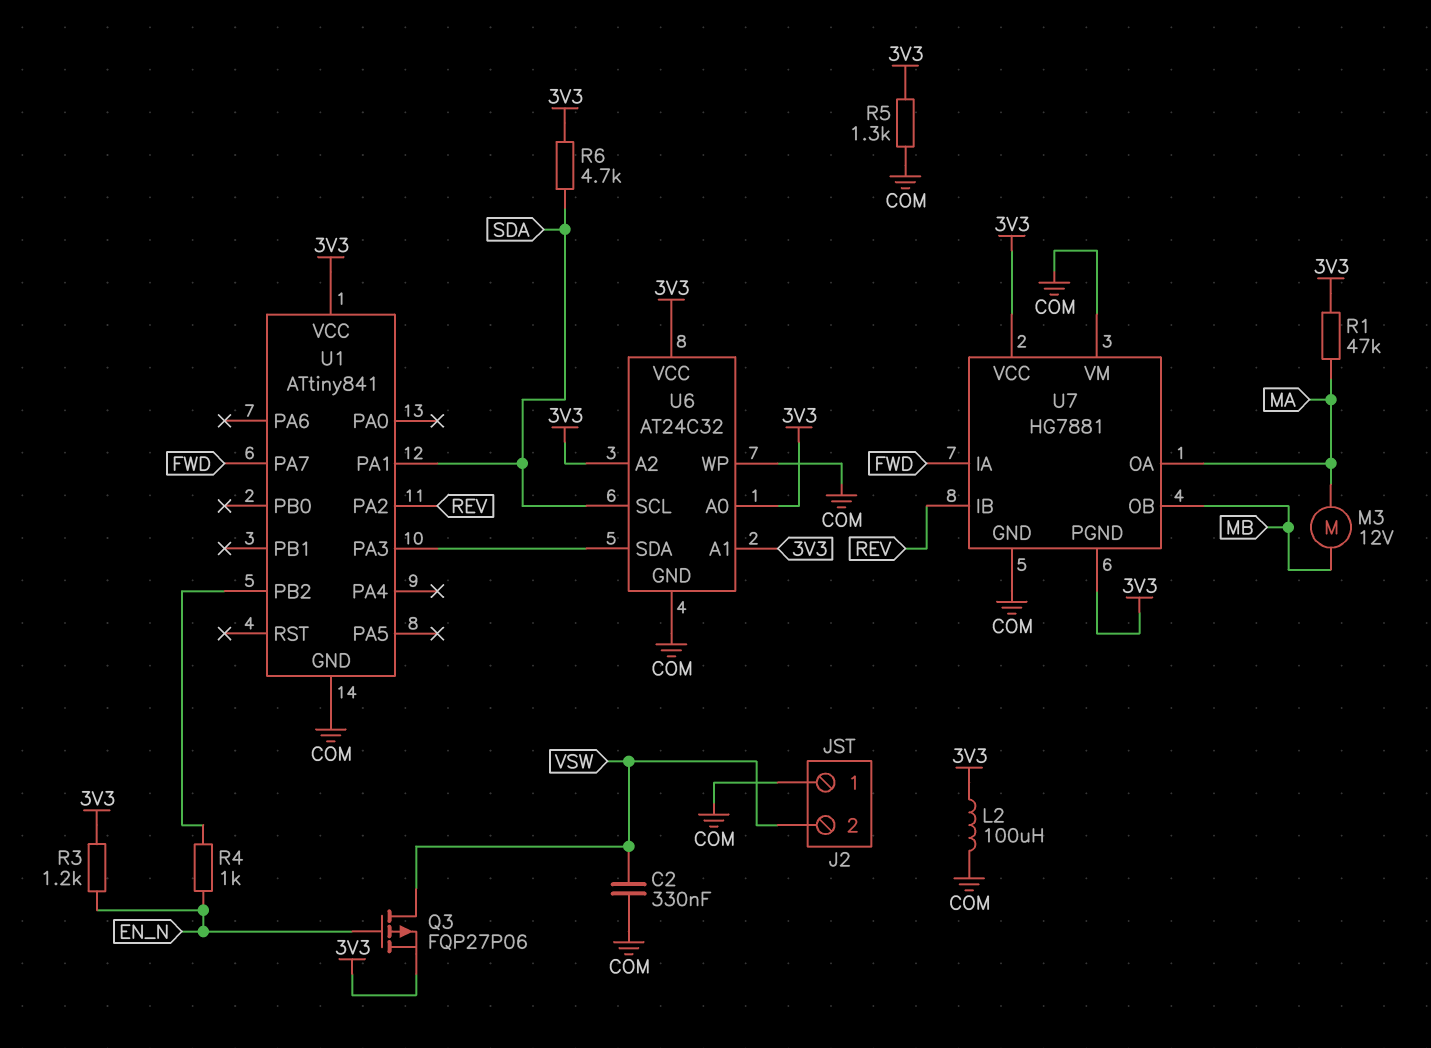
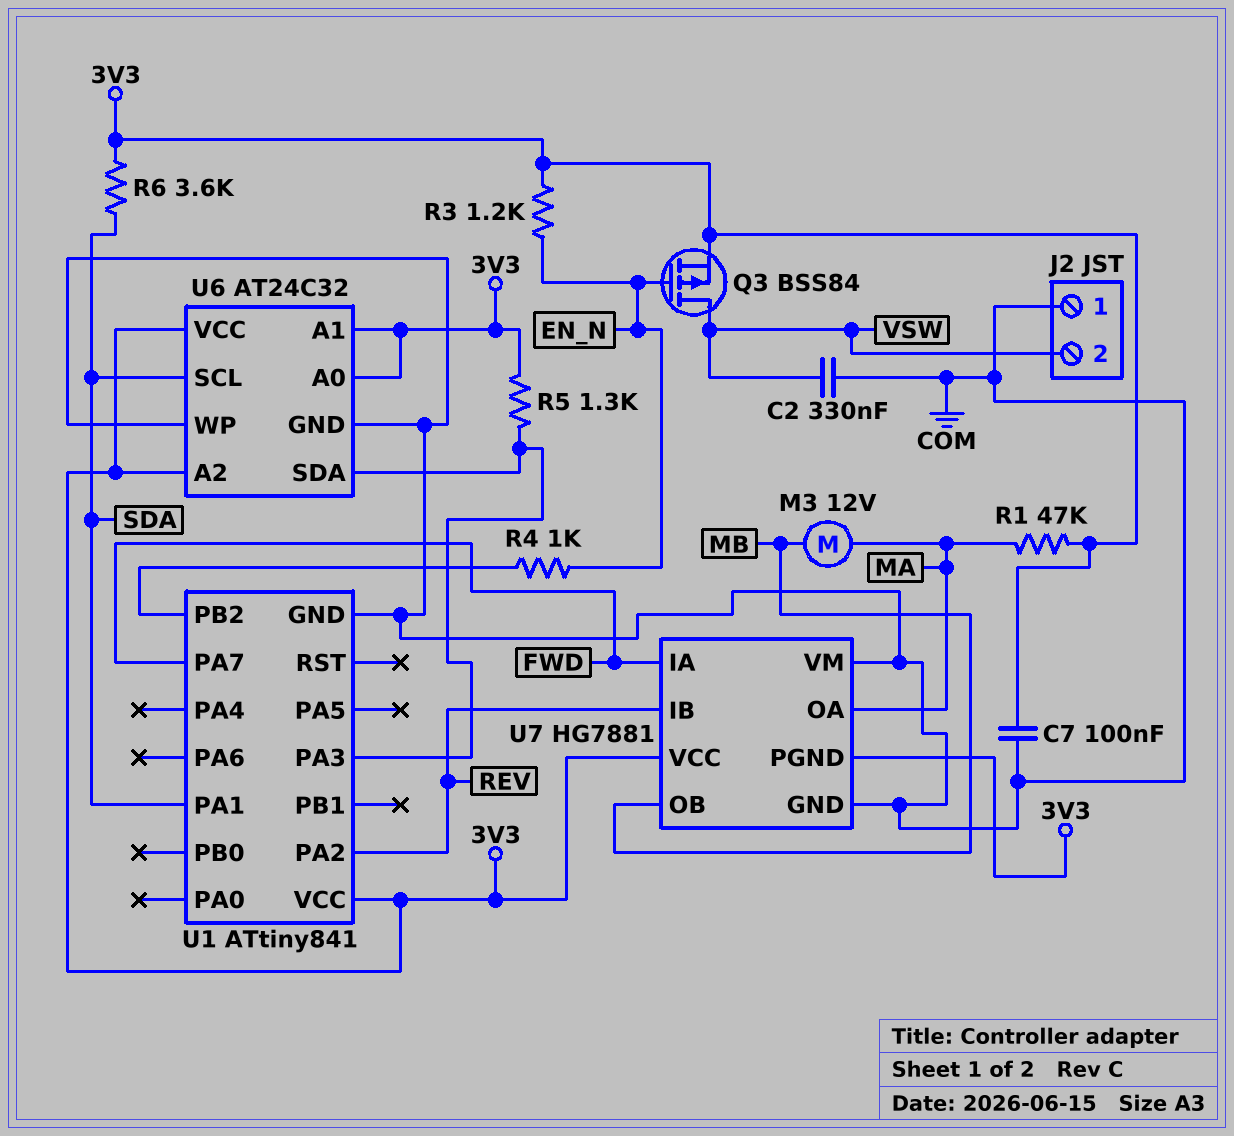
C7: none -> 100nF (3V3, COM)
L2: 100uH (3V3, COM) -> none
Q3: PMOS FQP27P06 (G EN_N, D VSW, S 3V3) -> PMOS BSS84 (G EN_N, D VSW, S 3V3)
R5: 1.3k (3V3, COM) -> 1.3k (3V3, U1/PA3)
R6: 4.7k (3V3, SDA) -> 3.6k (3V3, SDA)

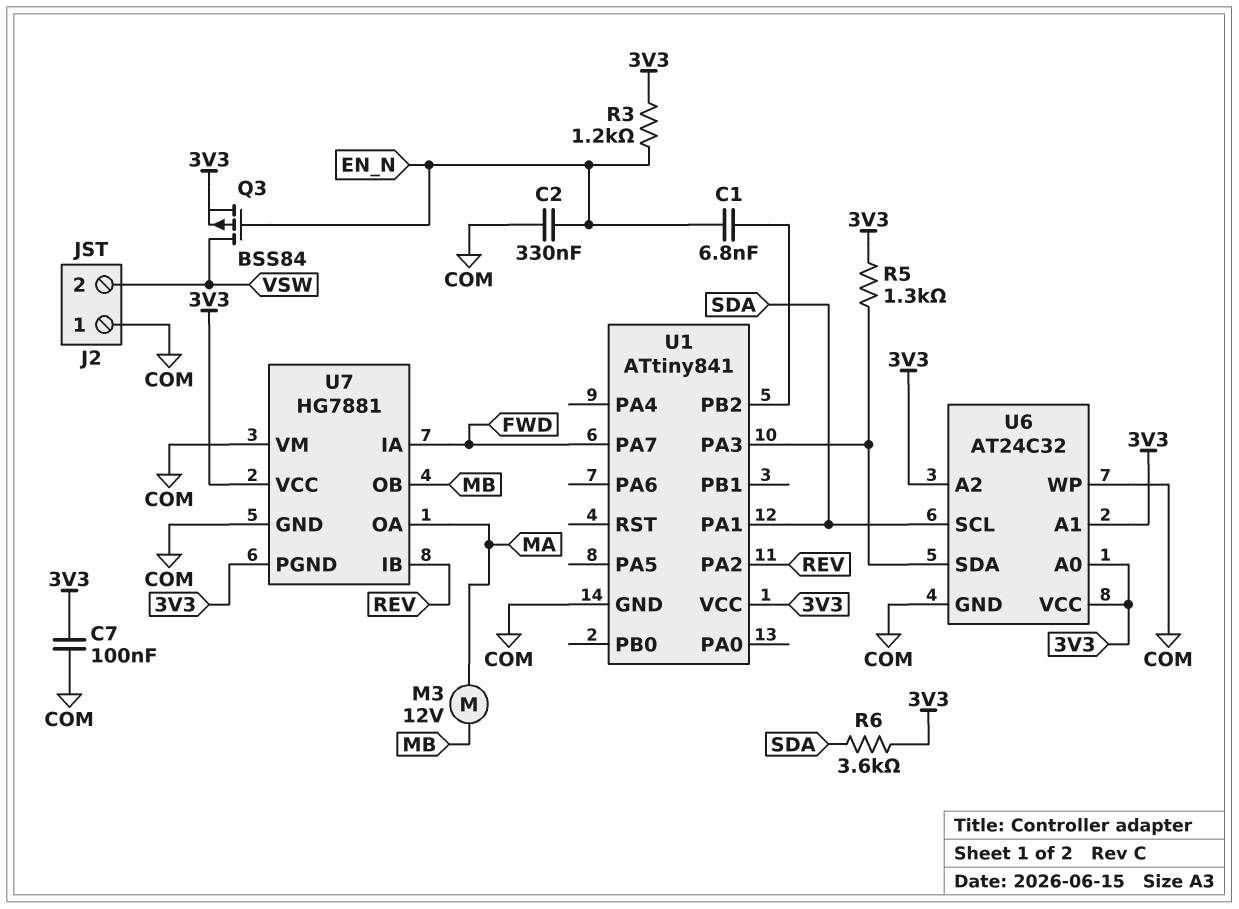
C1: none -> 6.8nF (EN_N, U1/PB2)
C2: 330nF (COM, VSW) -> 330nF (COM, EN_N)
R1: 47k (3V3, MA) -> none
R4: 1k (EN_N, U1/PB2) -> none

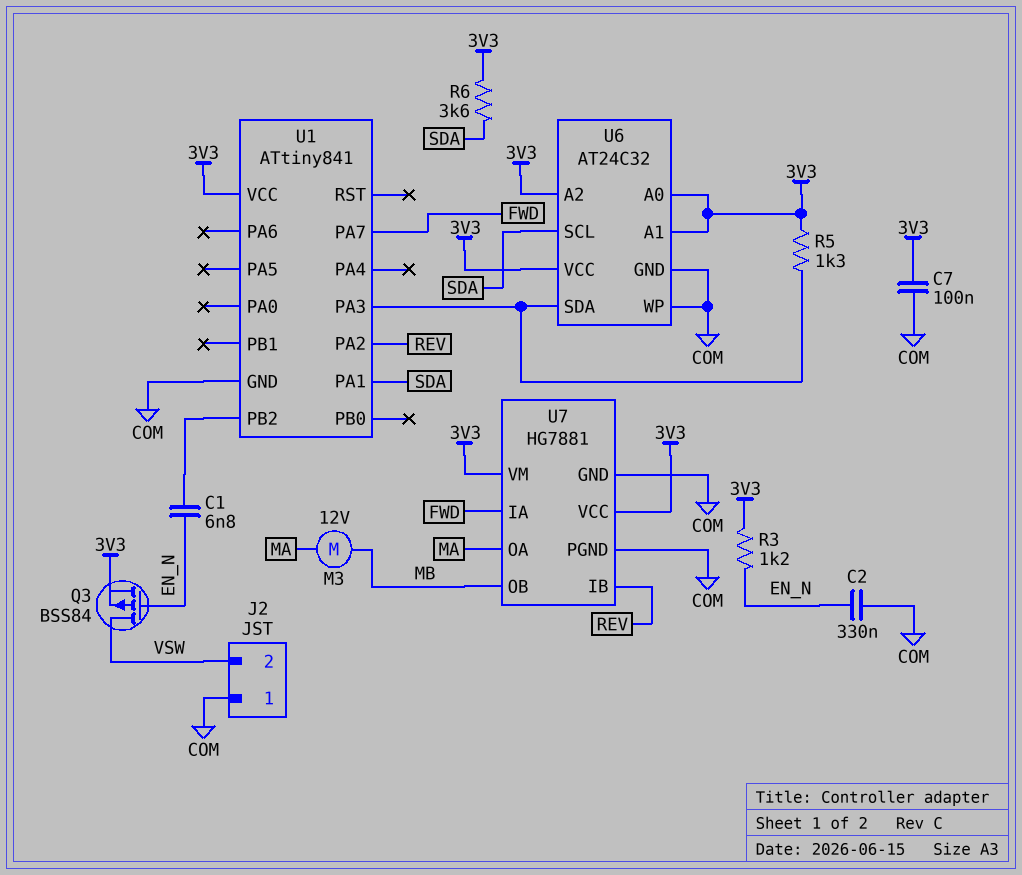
U7 pin PGND: 3V3 -> COM
U7 pin VM: COM -> 3V3

